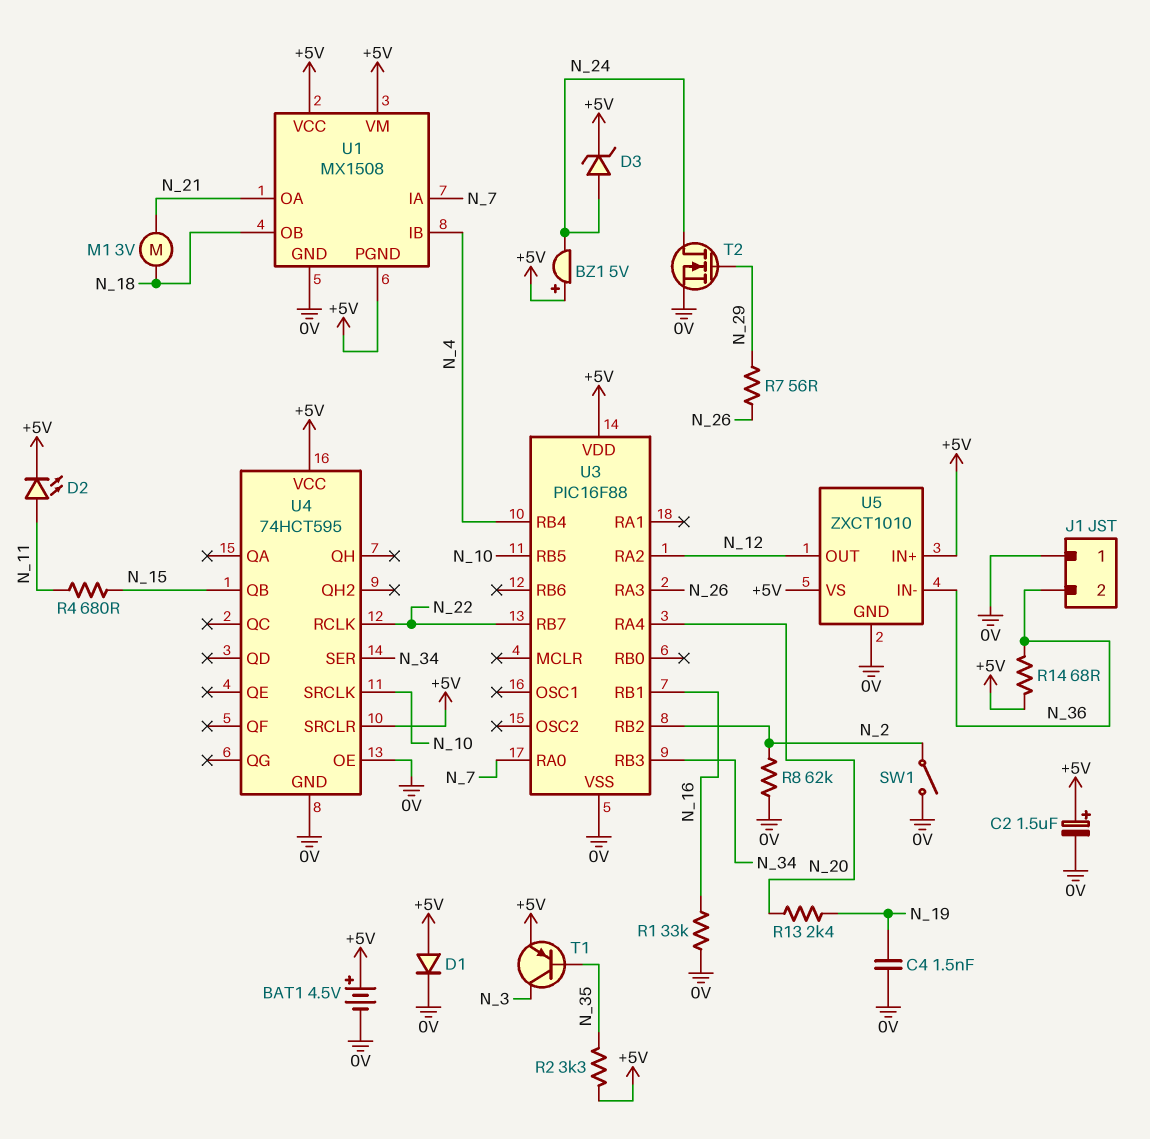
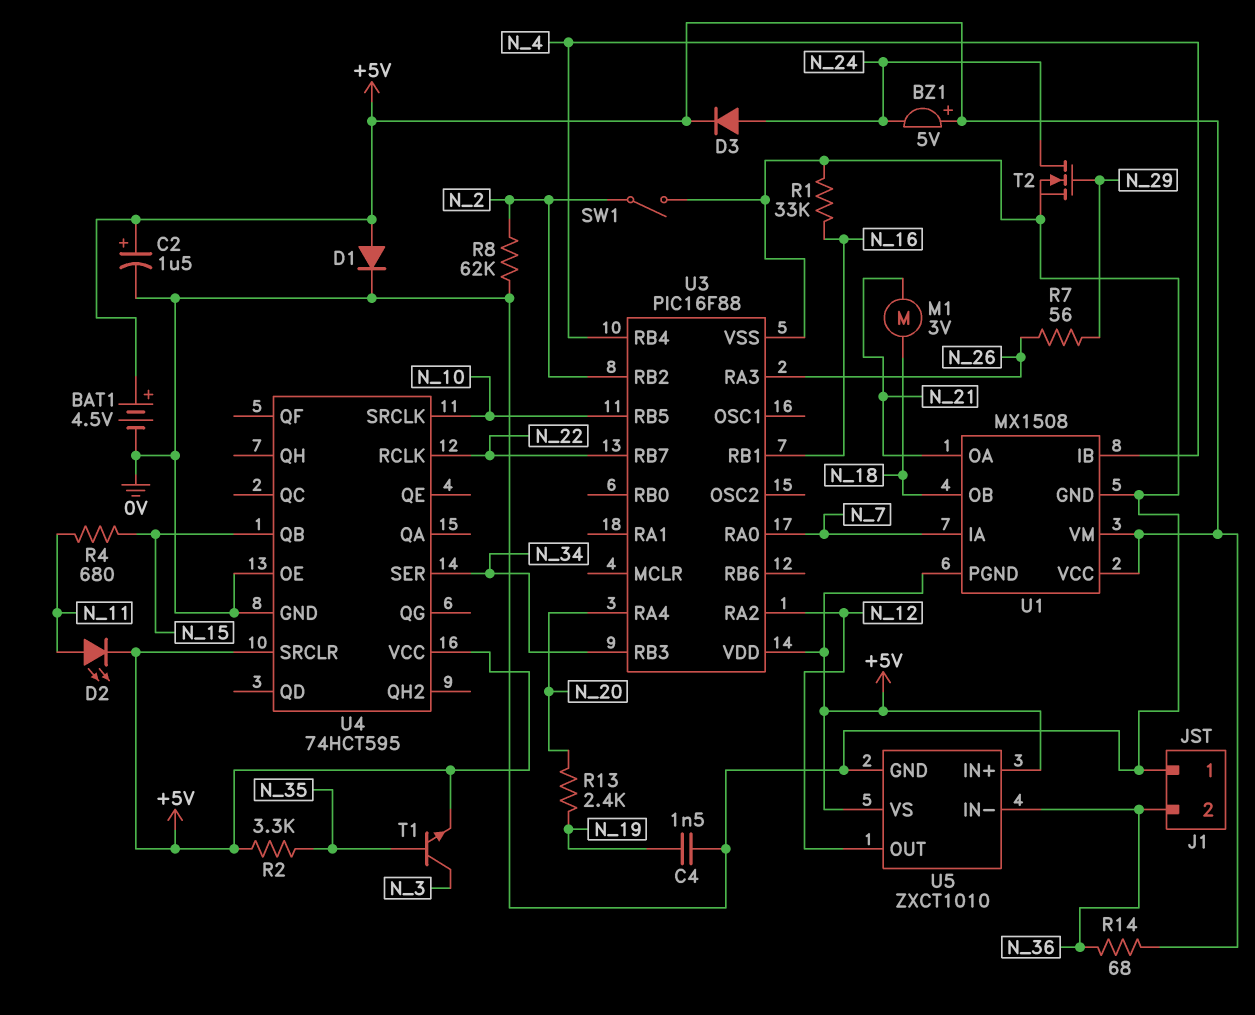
D3: zener (A N_24, K +5V) -> diode (A N_24, K +5V)
T1: PNP (B N_35, C N_3, E +5V) -> NPN (B N_35, C N_3, E +5V)

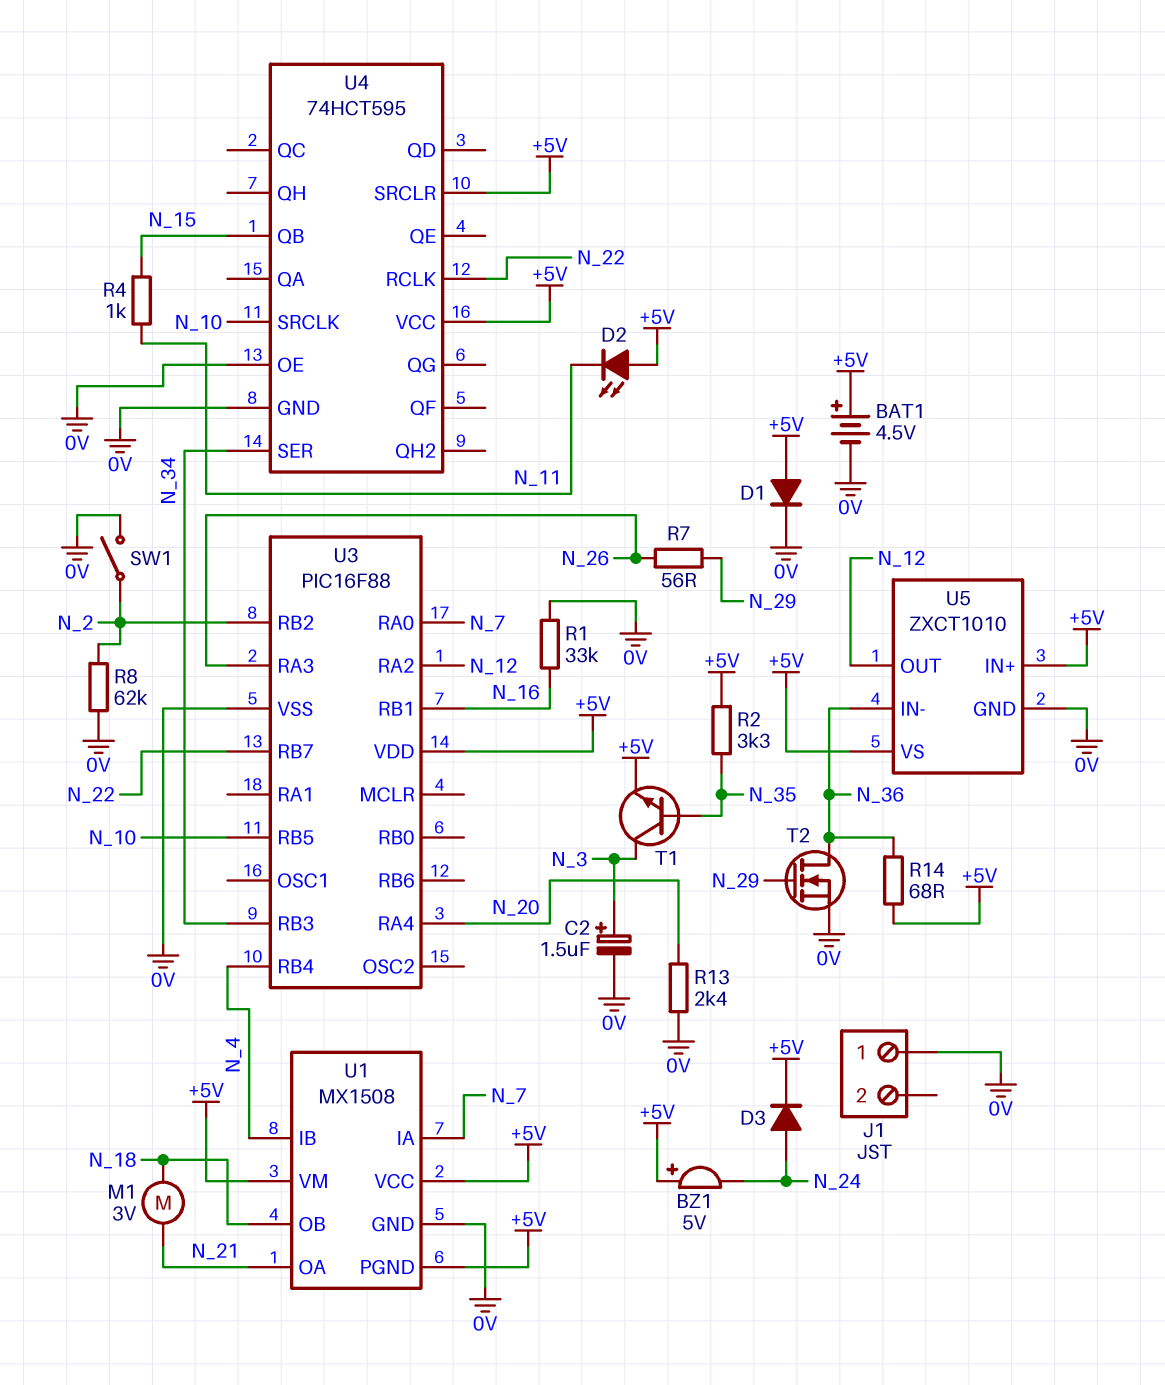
C2: 1.5uF (plus +5V, minus 0V) -> 1.5uF (plus N_3, minus 0V)
C4: 1.5nF (0V, N_19) -> none
D2: LED (A N_11, K +5V) -> LED (A +5V, K N_11)
J1 pin 2: N_36 -> none
R4: 680 (N_11, N_15) -> 1k (N_11, N_15)
R13: 2.4k (N_19, N_20) -> 2.4k (0V, N_20)
T2: NMOS (G N_29, D N_24, S 0V) -> NMOS (G N_29, D N_36, S 0V)

